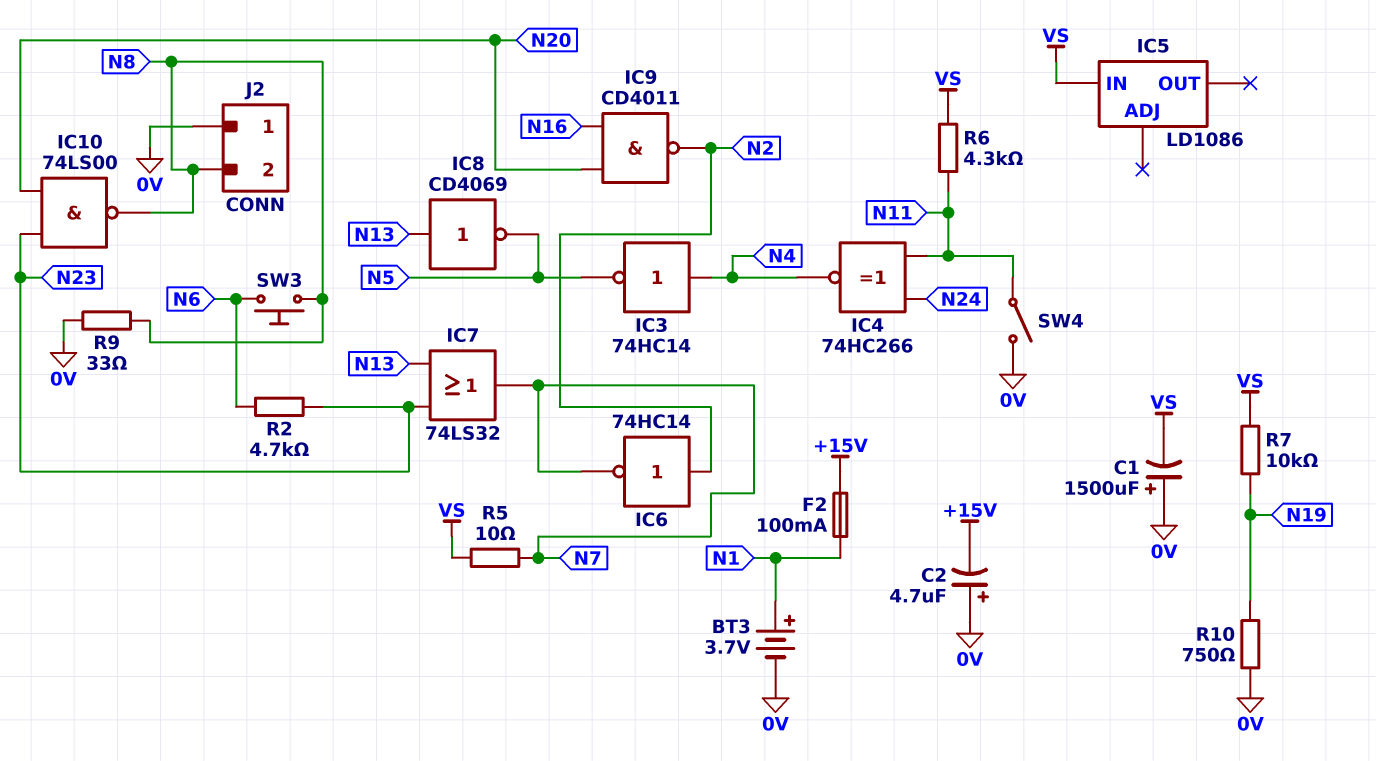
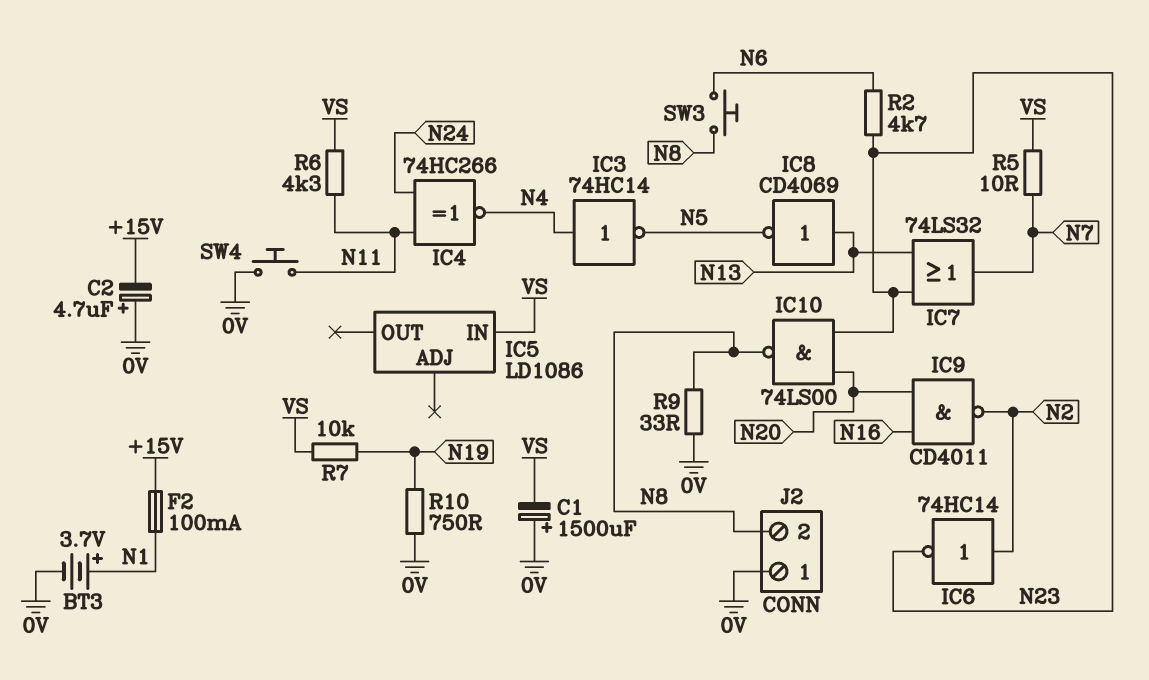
IC6: NOT 74HC14 (in N2, out N7) -> NOT 74HC14 (in N2, out N23)
SW4: switch (0V, N11) -> button (0V, N11)

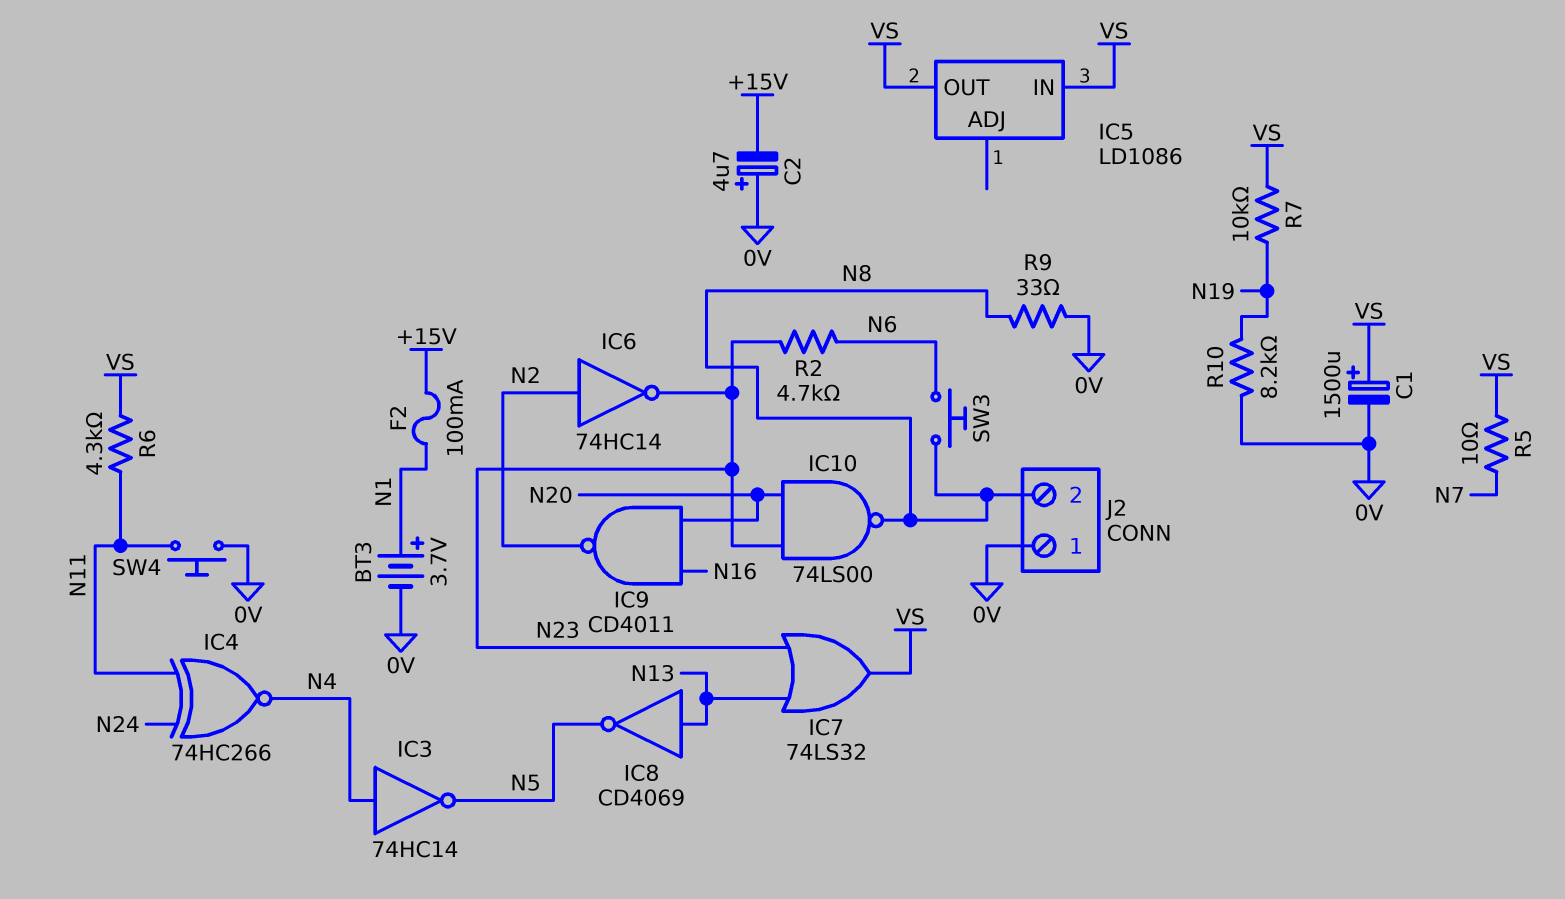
C1: 1500uF (plus 0V, minus VS) -> 1500uF (plus VS, minus 0V)
IC5 pin OUT: none -> VS
IC7: OR 74LS32 (in N13, in N23, out N7) -> OR 74LS32 (in N13, in N23, out VS)
R10: 750 (0V, N19) -> 8.2k (0V, N19)

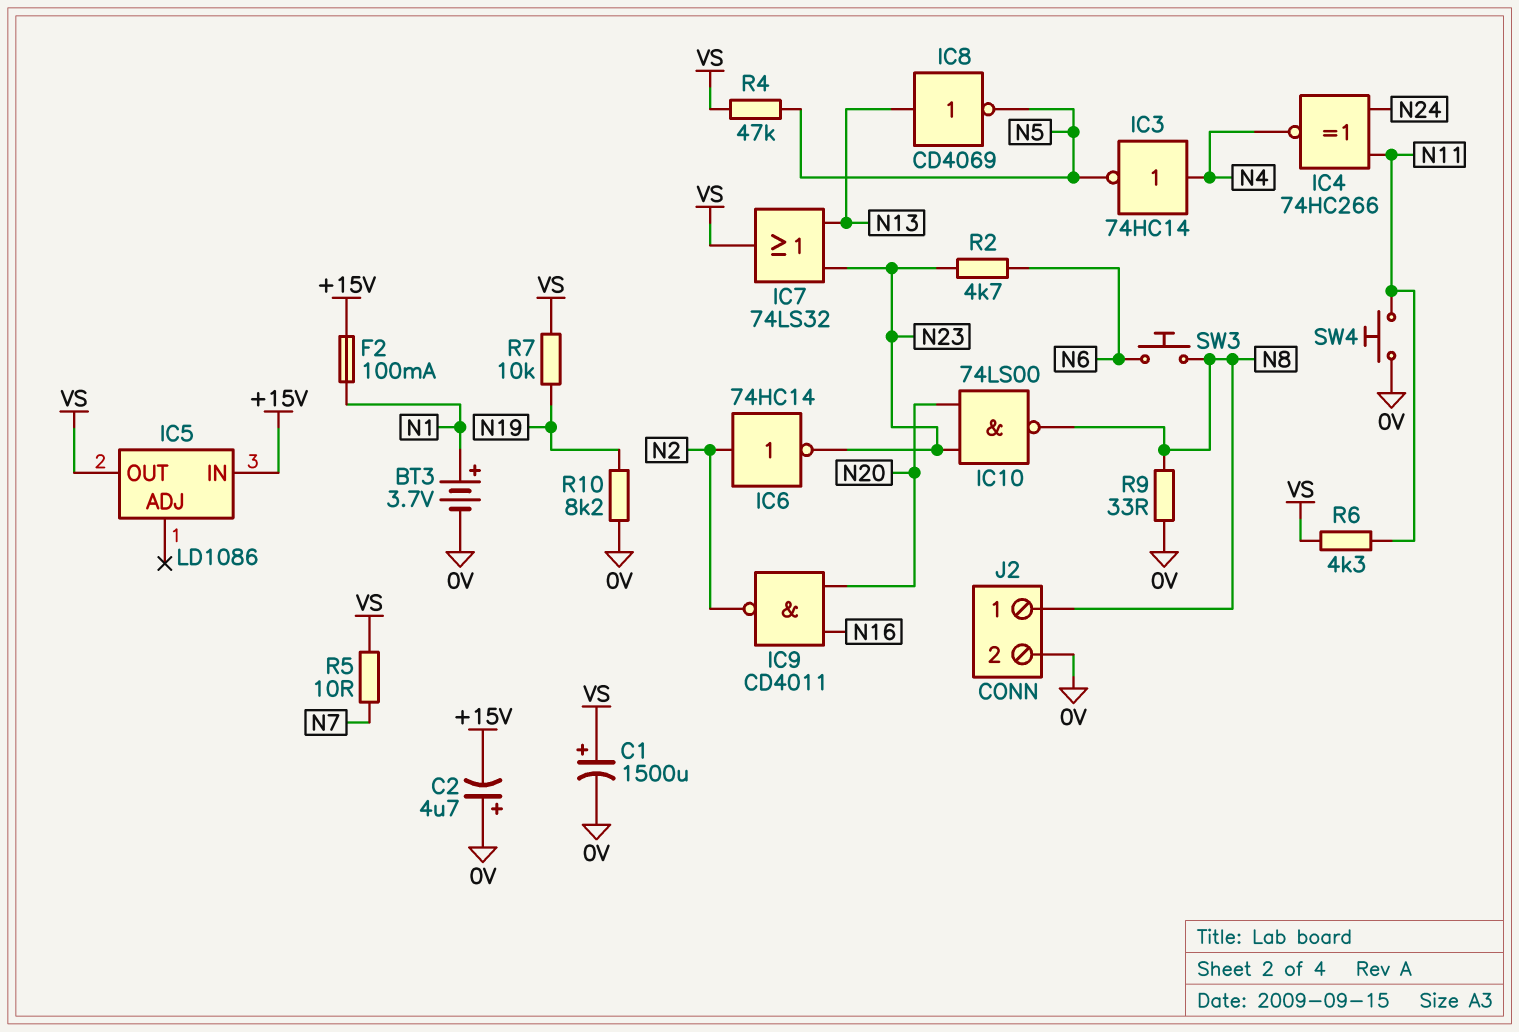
IC5 pin IN: VS -> +15V
J2 pin 1: 0V -> N8
J2 pin 2: N8 -> 0V
R4: none -> 47k (N5, VS)

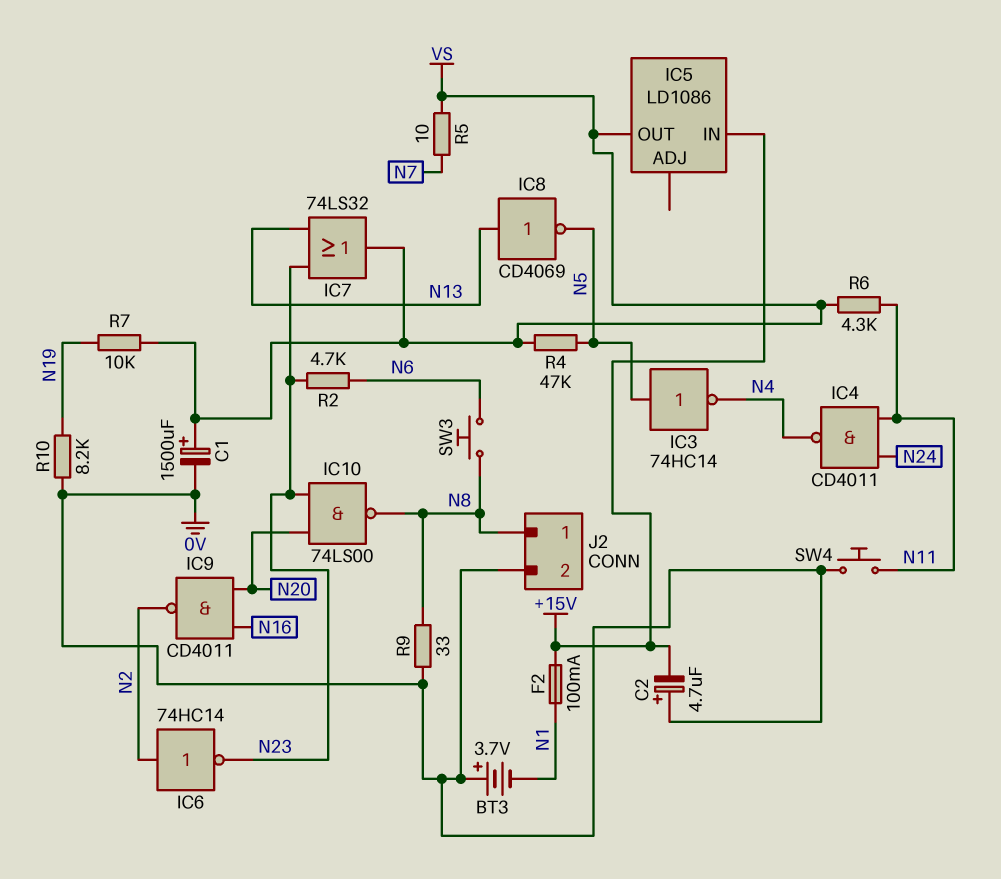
BT3: 3.7V (plus N1, minus 0V) -> 3.7V (plus 0V, minus N1)
IC3: NOT 74HC14 (in N4, out N5) -> NOT 74HC14 (in N5, out N4)
IC4: XNOR 74HC266 (in N11, in N24, out N4) -> NAND CD4011 (in N11, in N24, out N4)

